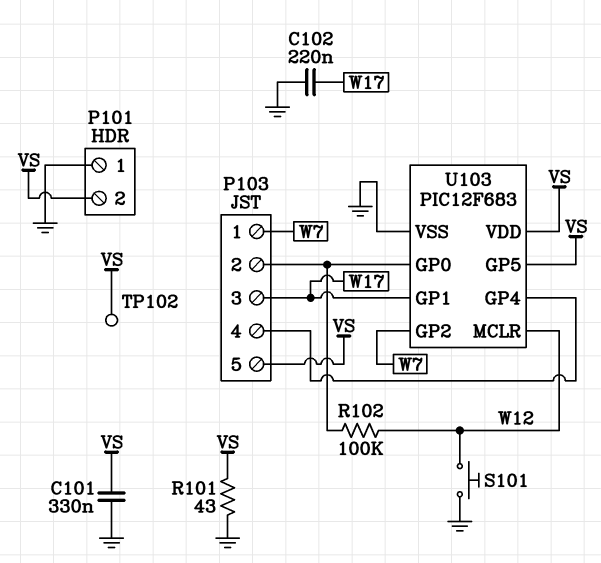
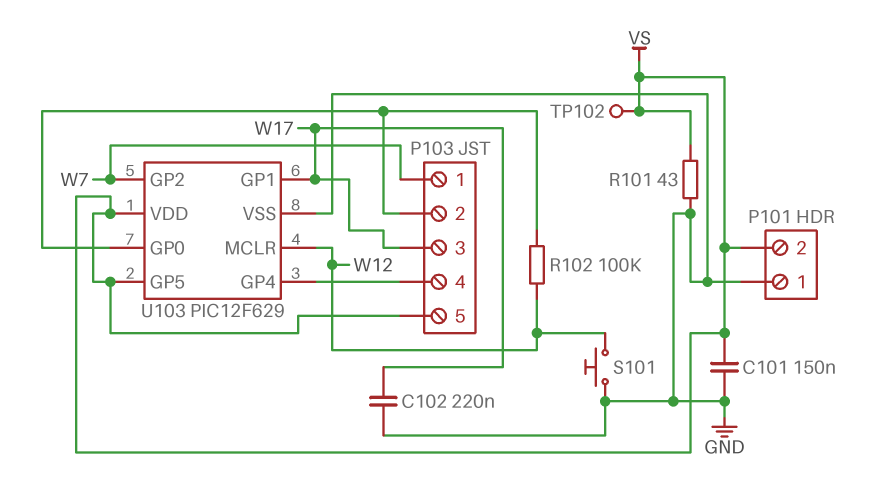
C101: 330nF (GND, VS) -> 150nF (GND, VS)
U103: PIC12F683 -> PIC12F629

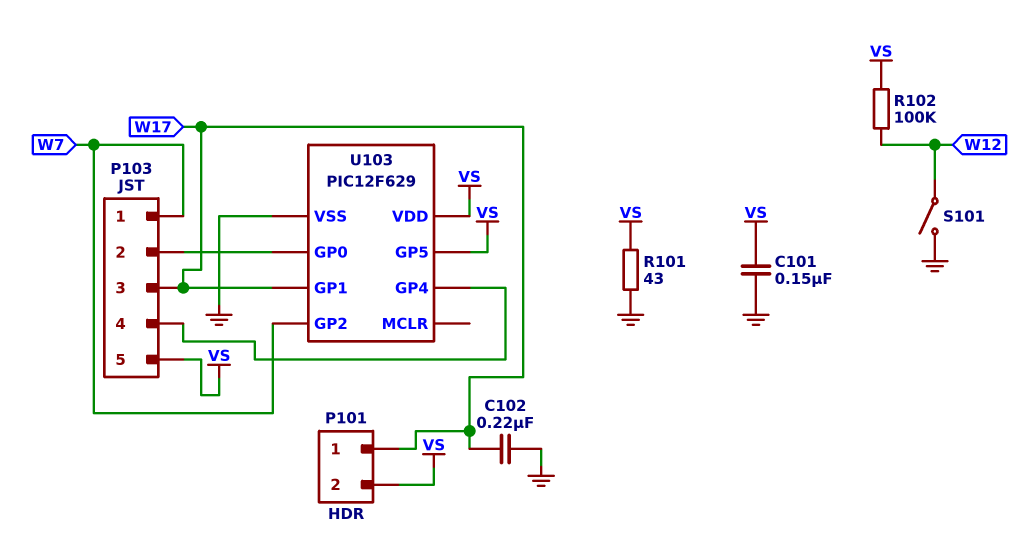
P101 pin 1: GND -> W17
R102: 100k (P103/2, W12) -> 100k (VS, W12)
S101: button (GND, W12) -> switch (GND, W12)
TP102: test point (VS) -> none
U103 pin MCLR: W12 -> none

